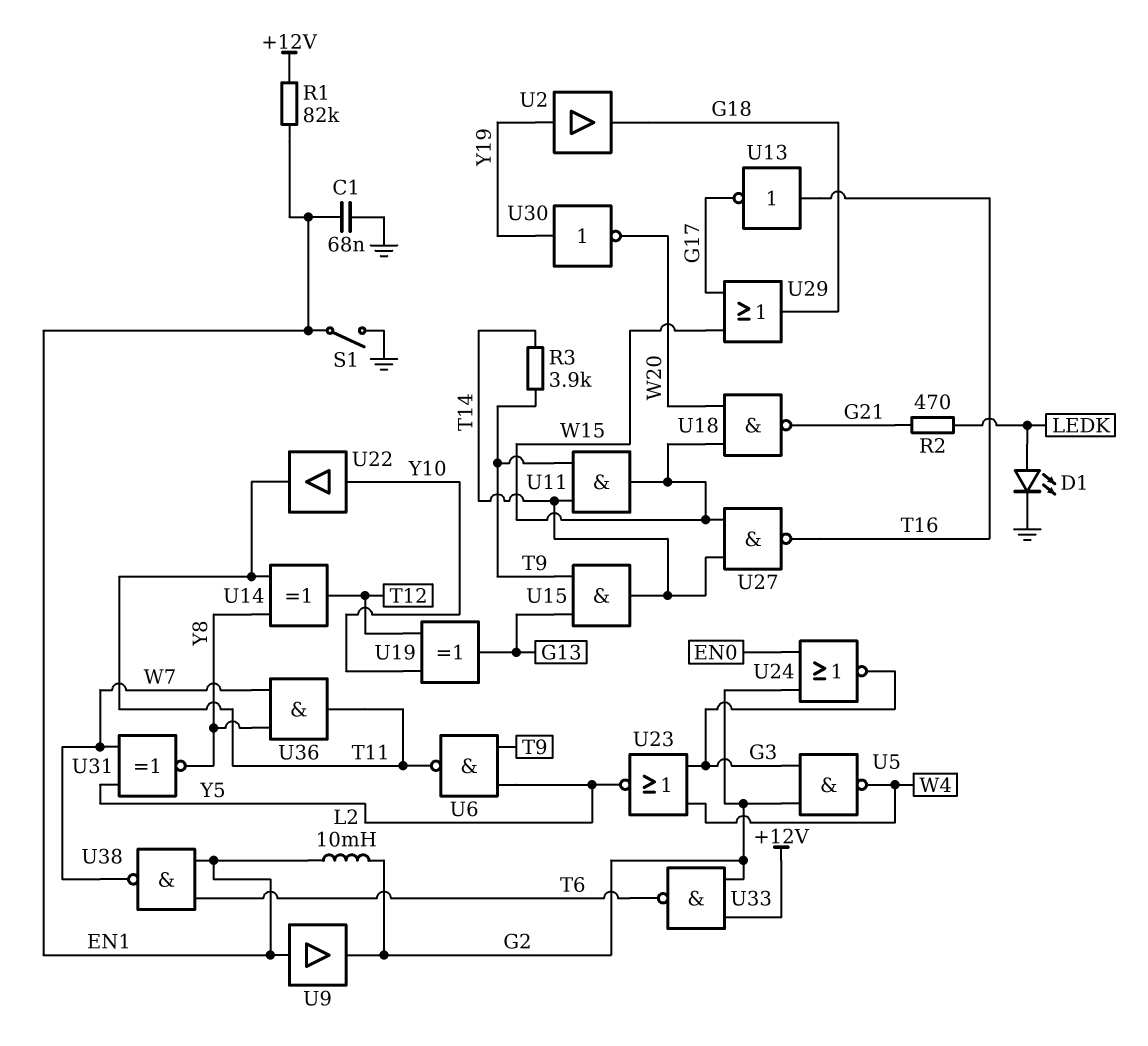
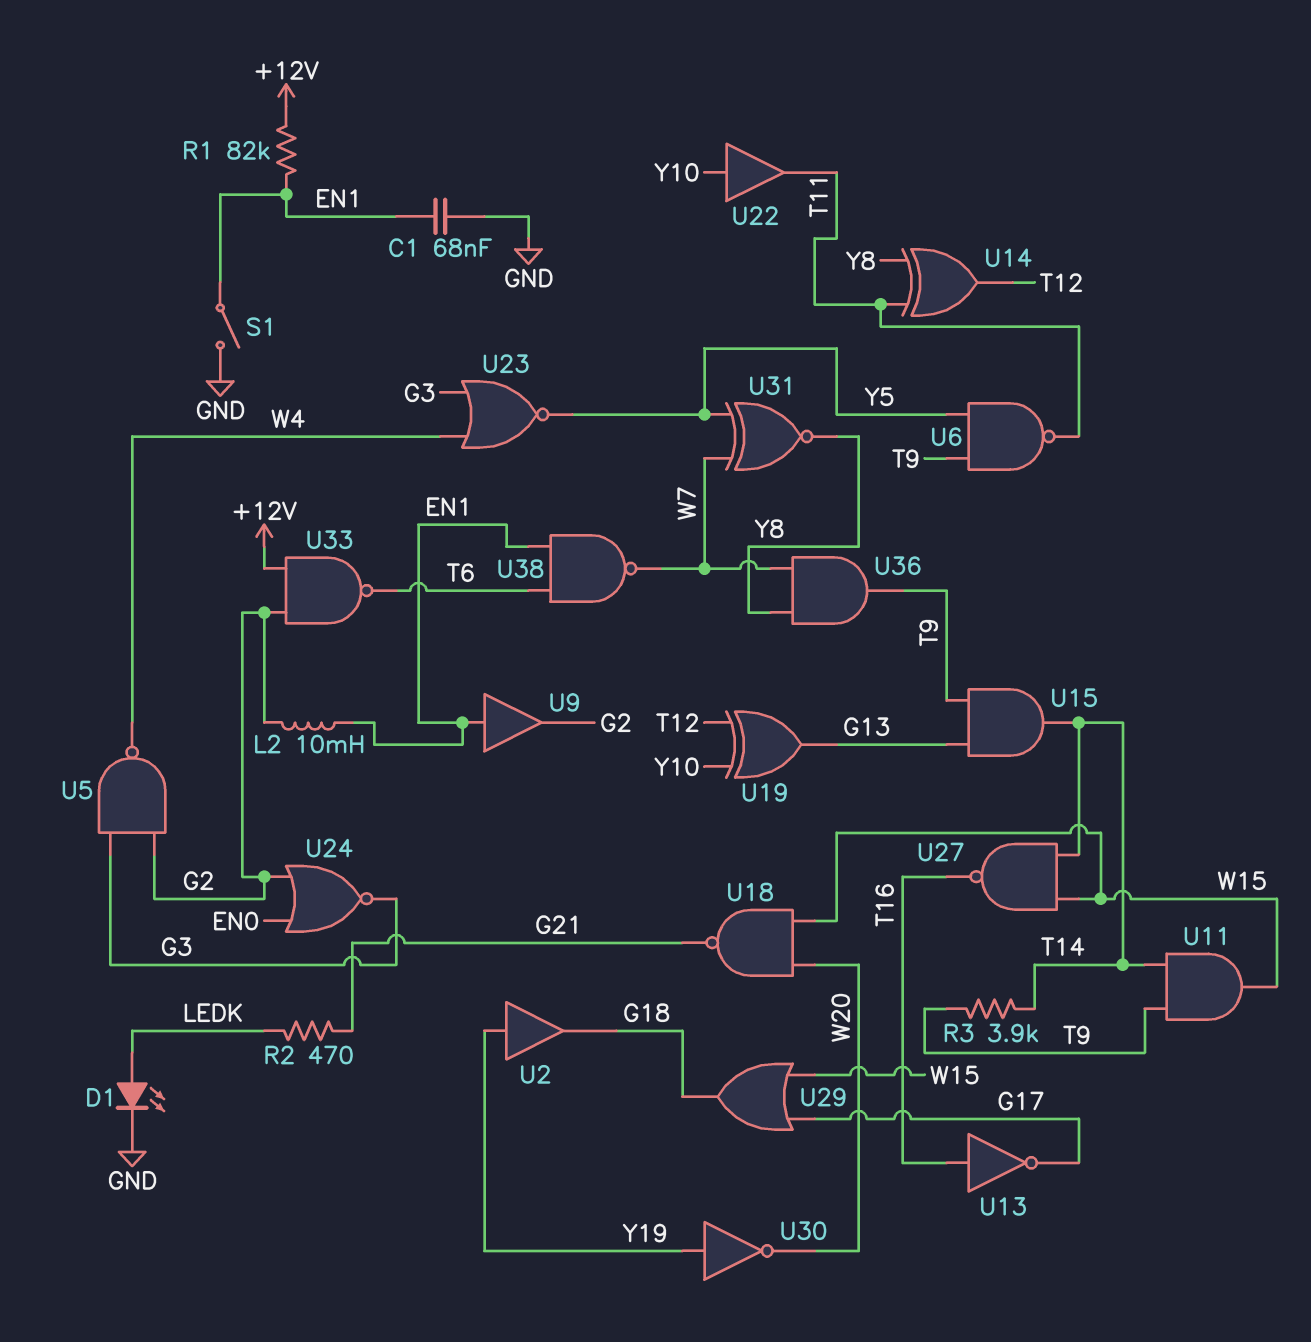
U36: AND (in W7, in Y8, out T11) -> AND (in W7, in Y8, out T9)

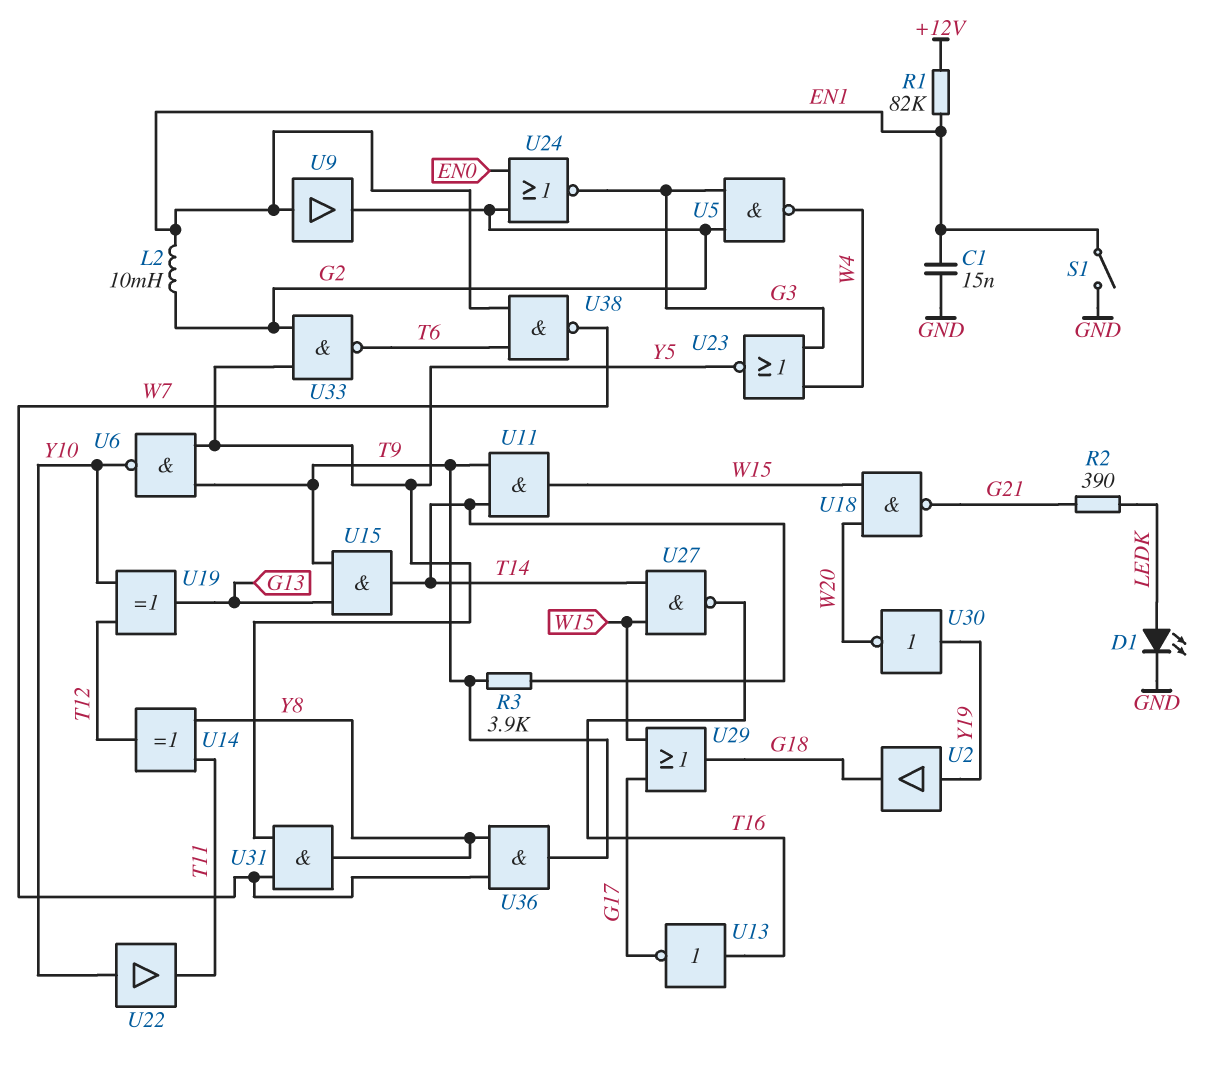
C1: 68nF (EN1, GND) -> 15nF (EN1, GND)
R2: 470 (G21, LEDK) -> 390 (G21, LEDK)
U6: NAND (in T9, in Y5, out T11) -> NAND (in T9, in Y5, out Y10)
U31: XNOR (in W7, in Y5, out Y8) -> AND (in W7, in Y5, out Y8)
U33: NAND (in +12V, in G2, out T6) -> NAND (in G2, in Y5, out T6)

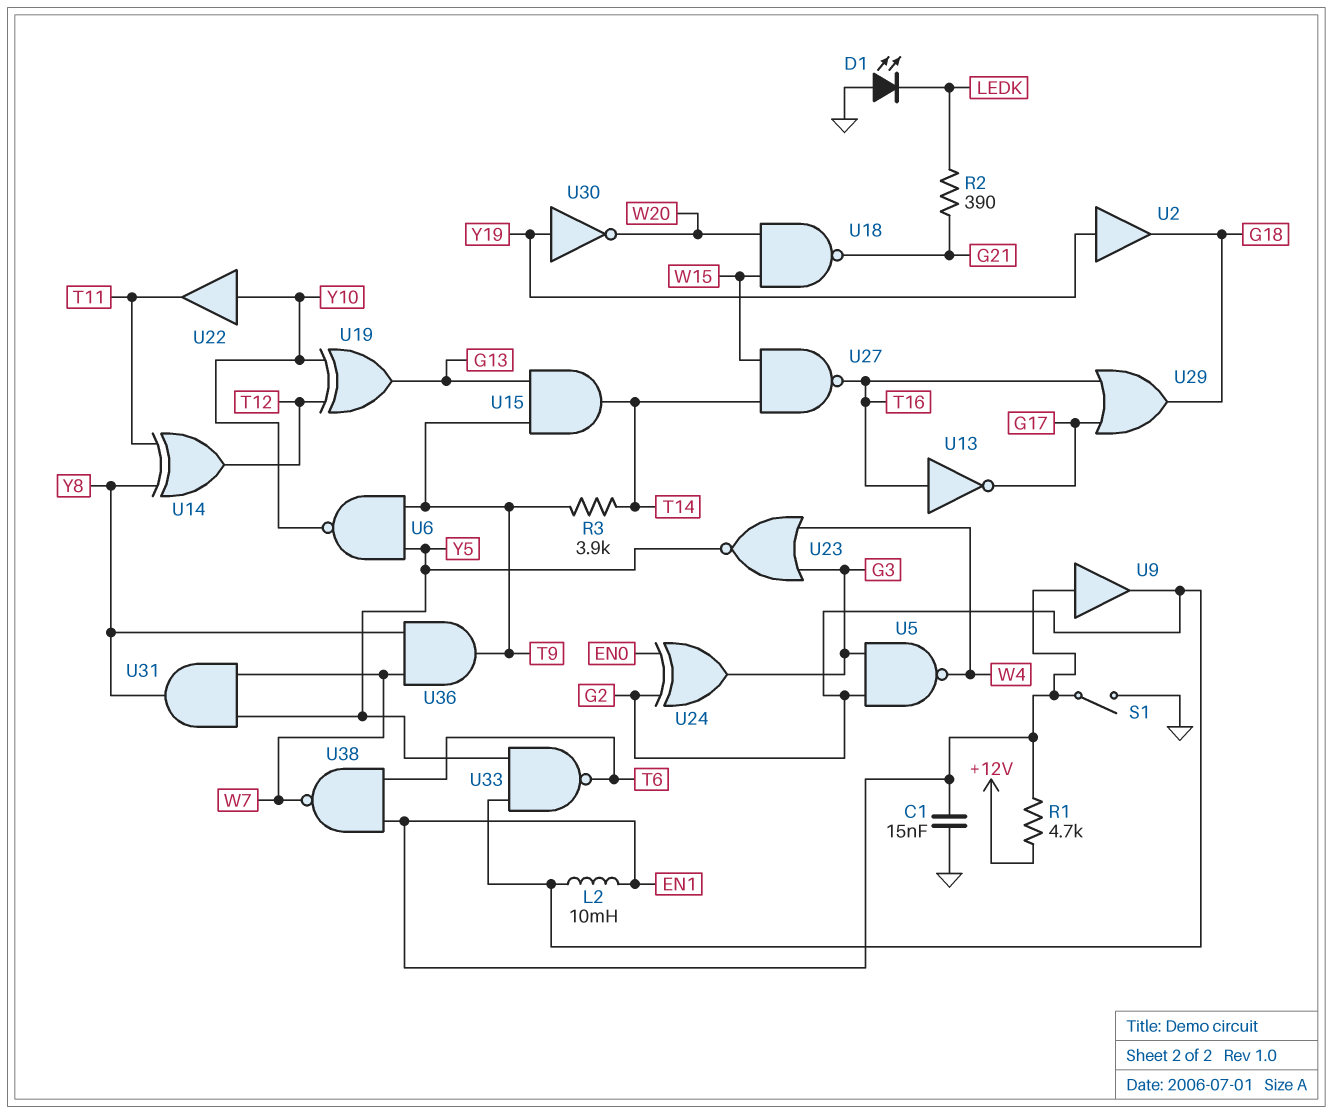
D1: LED (A LEDK, K GND) -> LED (A GND, K LEDK)
R1: 82k (+12V, EN1) -> 4.7k (+12V, EN1)
U11: AND (in T9, in T14, out W15) -> none
U24: NOR (in EN0, in G2, out G3) -> XOR (in EN0, in G2, out G3)
U29: OR (in G17, in W15, out G18) -> OR (in G17, in T16, out G18)

